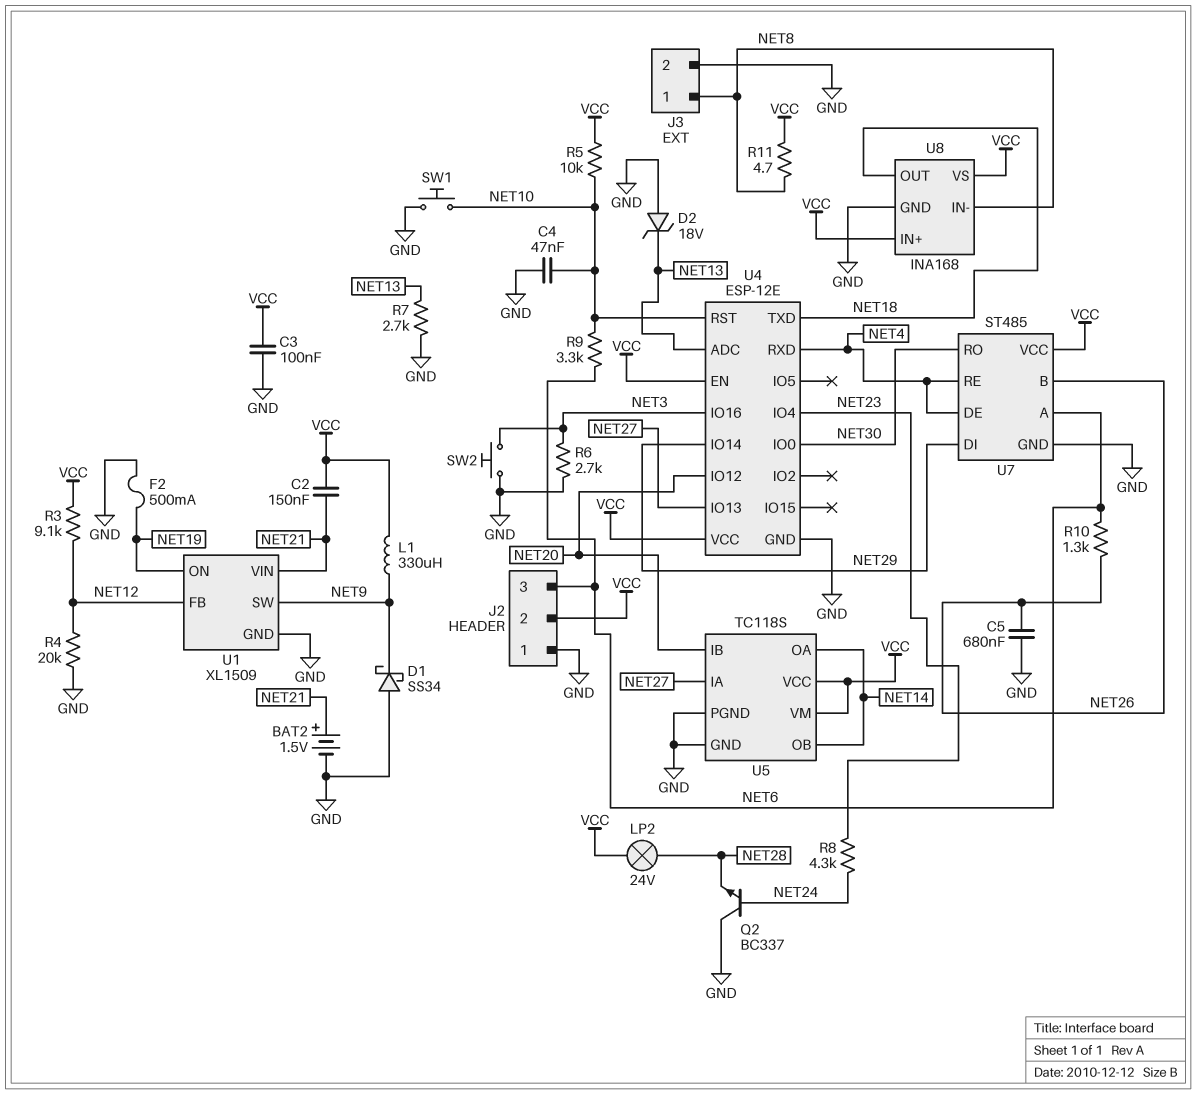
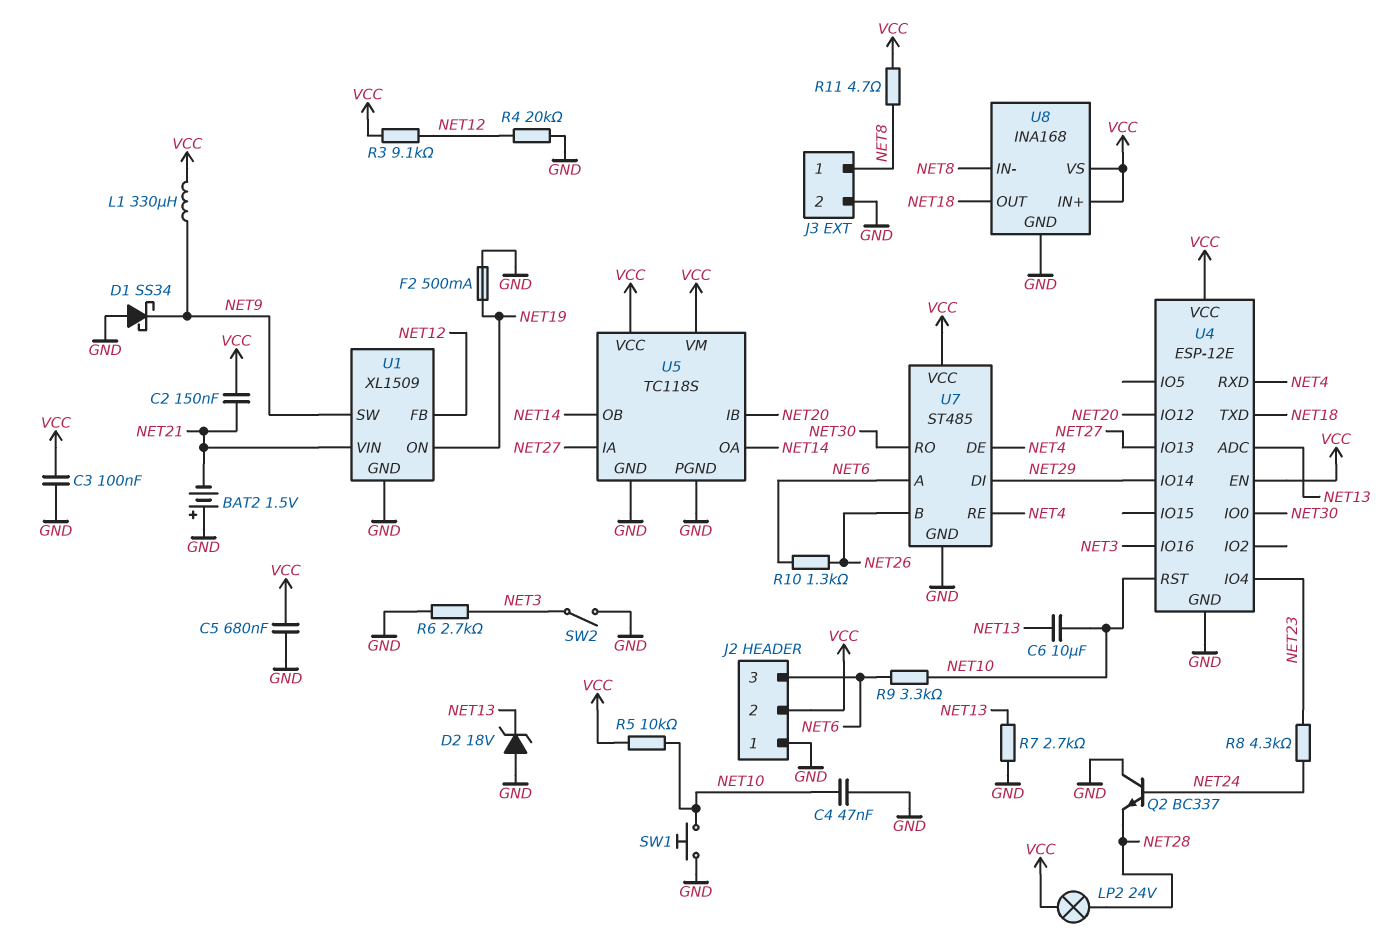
BAT2: 1.5V (plus NET21, minus GND) -> 1.5V (plus GND, minus NET21)
C5: 680nF (GND, NET26) -> 680nF (GND, VCC)
C6: none -> 10uF (NET10, NET13)
SW2: button (GND, NET3) -> switch (GND, NET3)

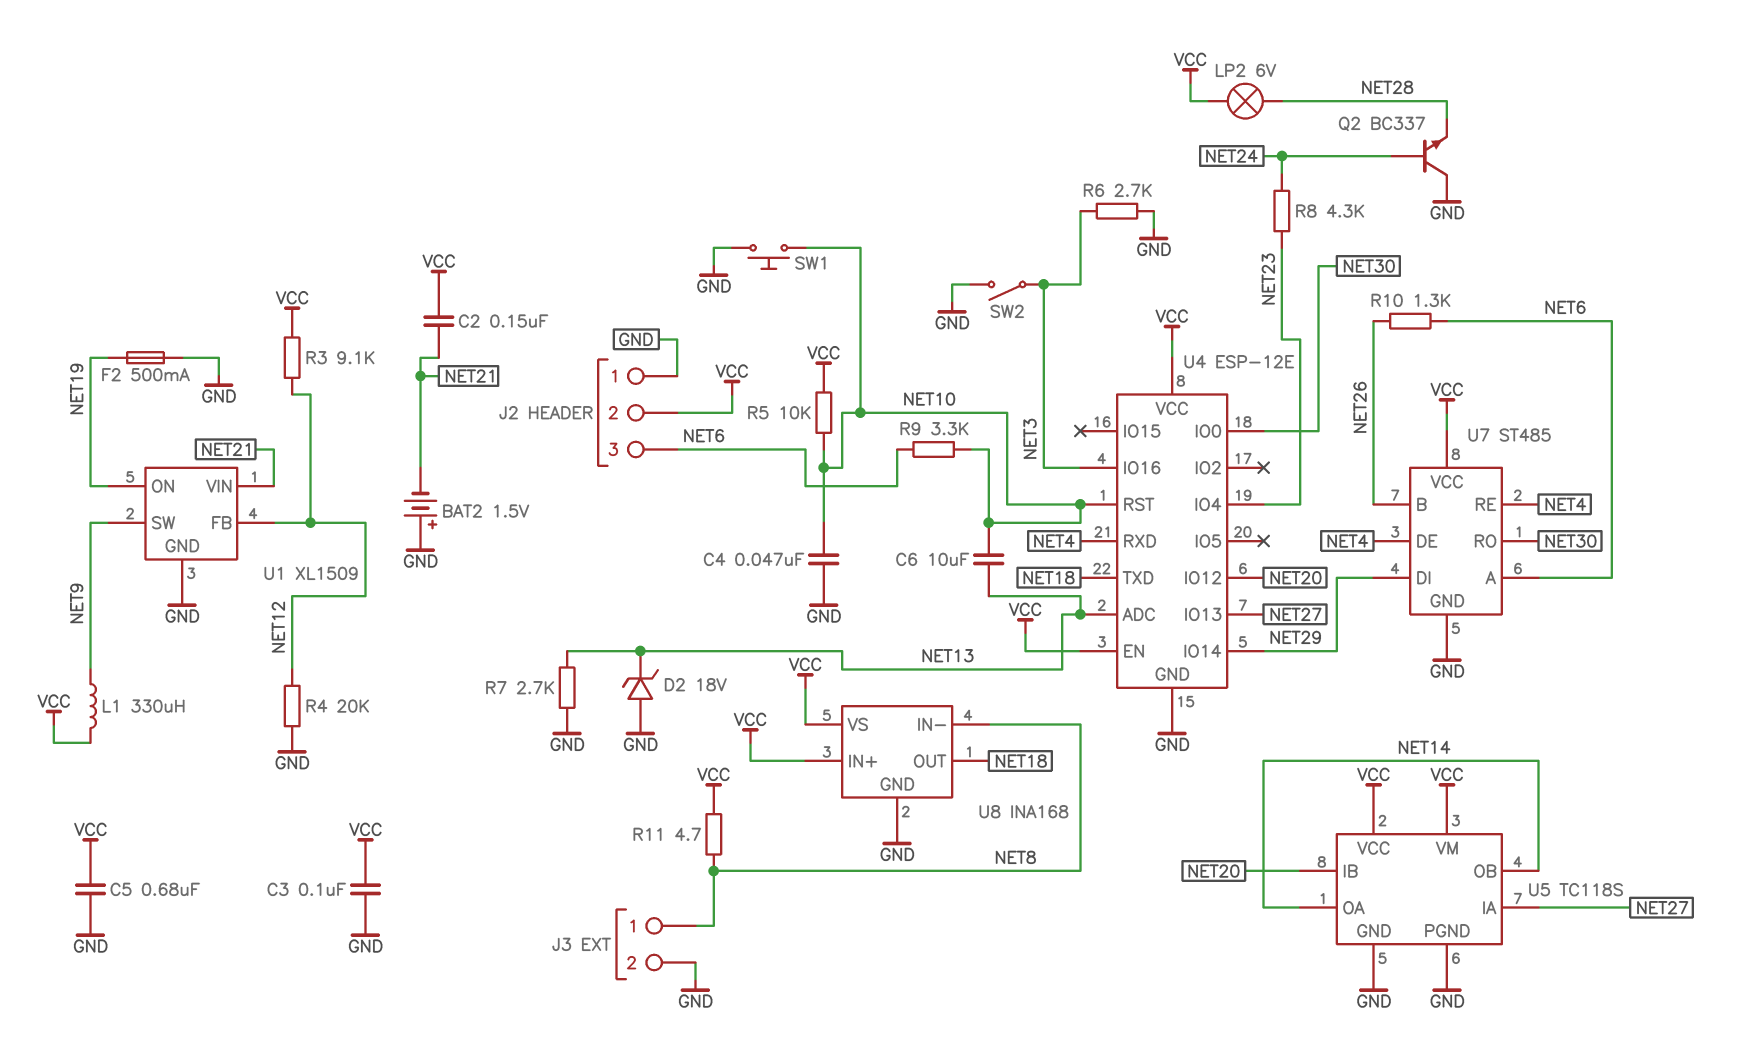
D1: schottky SS34 (A GND, K NET9) -> none
LP2: lamp 24V (NET28, VCC) -> lamp 6V (NET28, VCC)

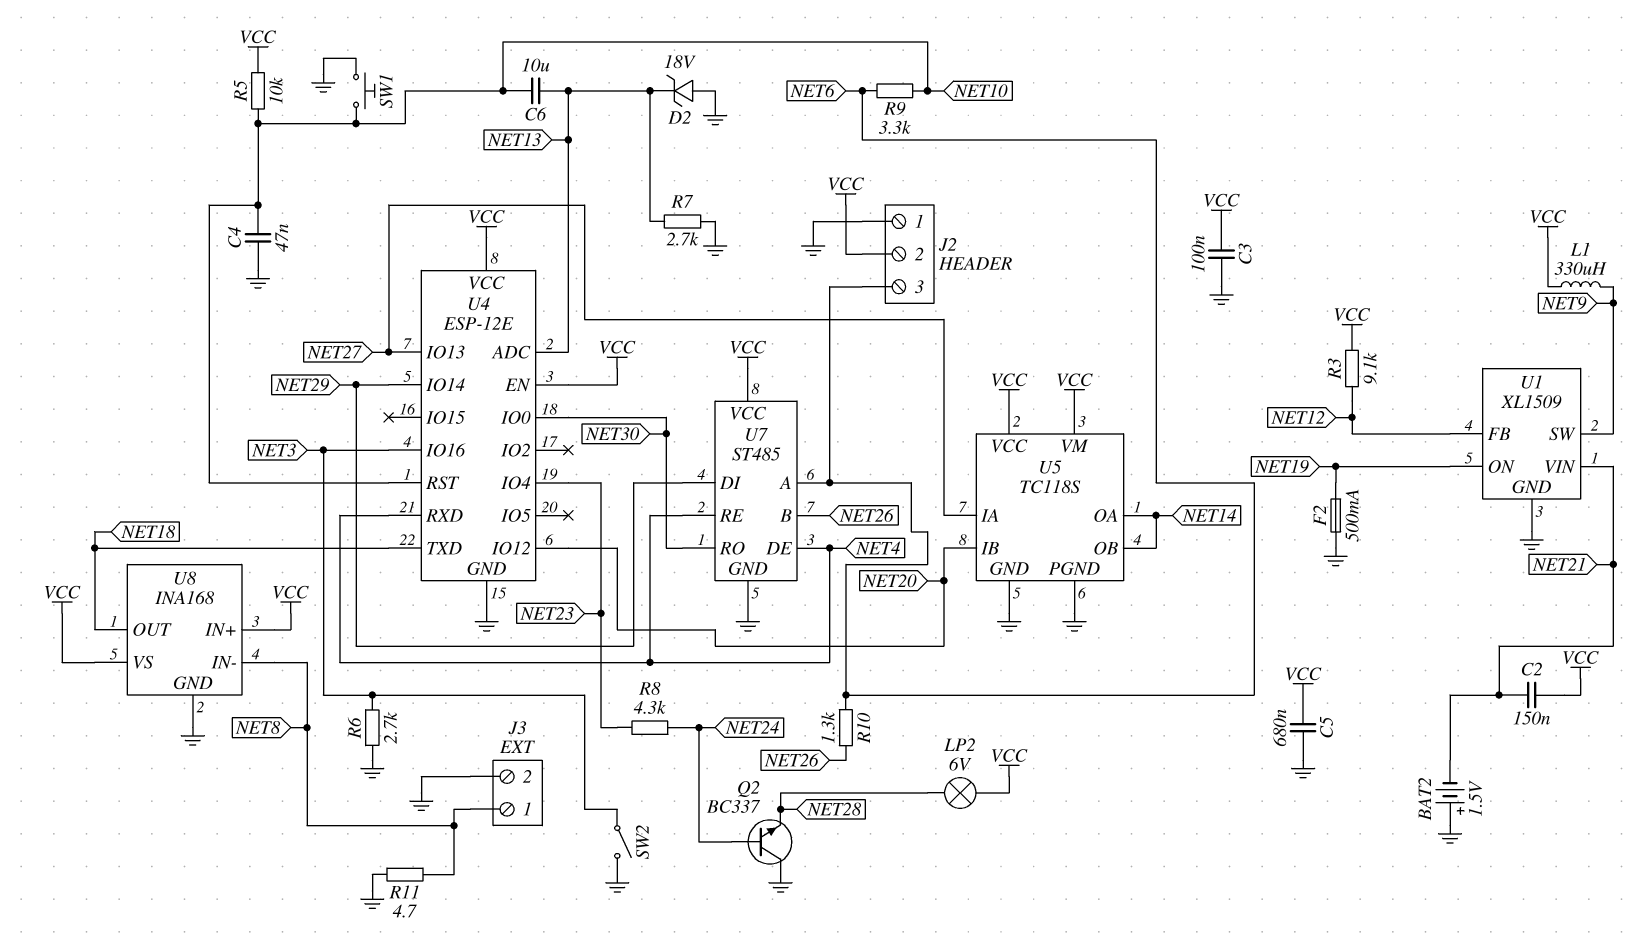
R4: 20k (GND, NET12) -> none
R11: 4.7 (NET8, VCC) -> 4.7 (GND, NET8)

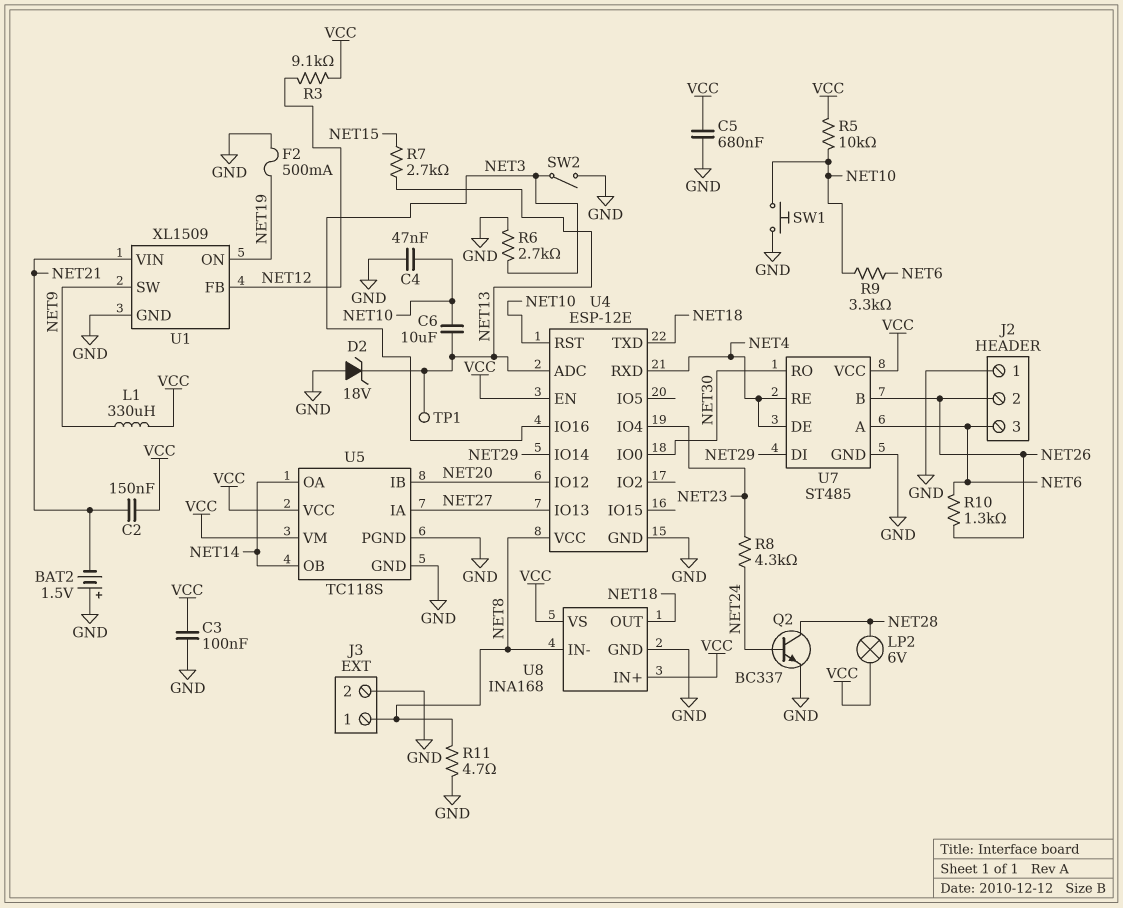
J2 pin 2: VCC -> NET26
Q2: NPN BC337 (B NET24, C GND, E NET28) -> NPN BC337 (B NET24, C NET28, E GND)
R7: 2.7k (GND, NET13) -> 2.7k (NET13, NET15)
TP1: none -> test point (NET13)
U4 pin VCC: VCC -> NET8

